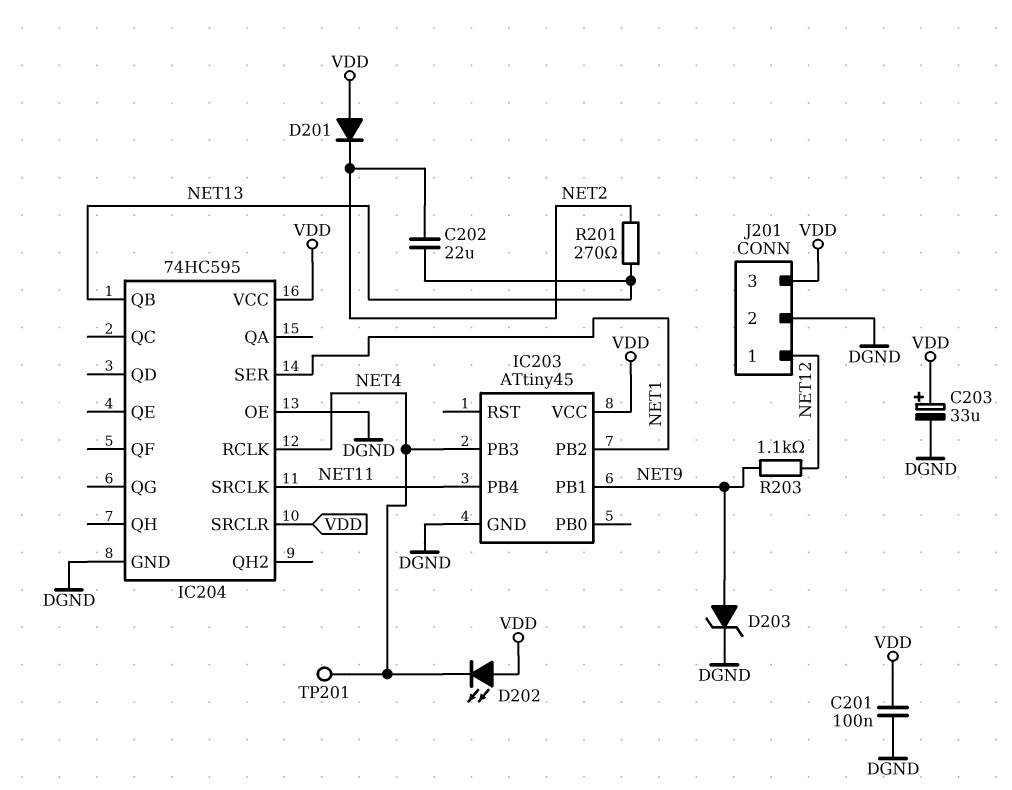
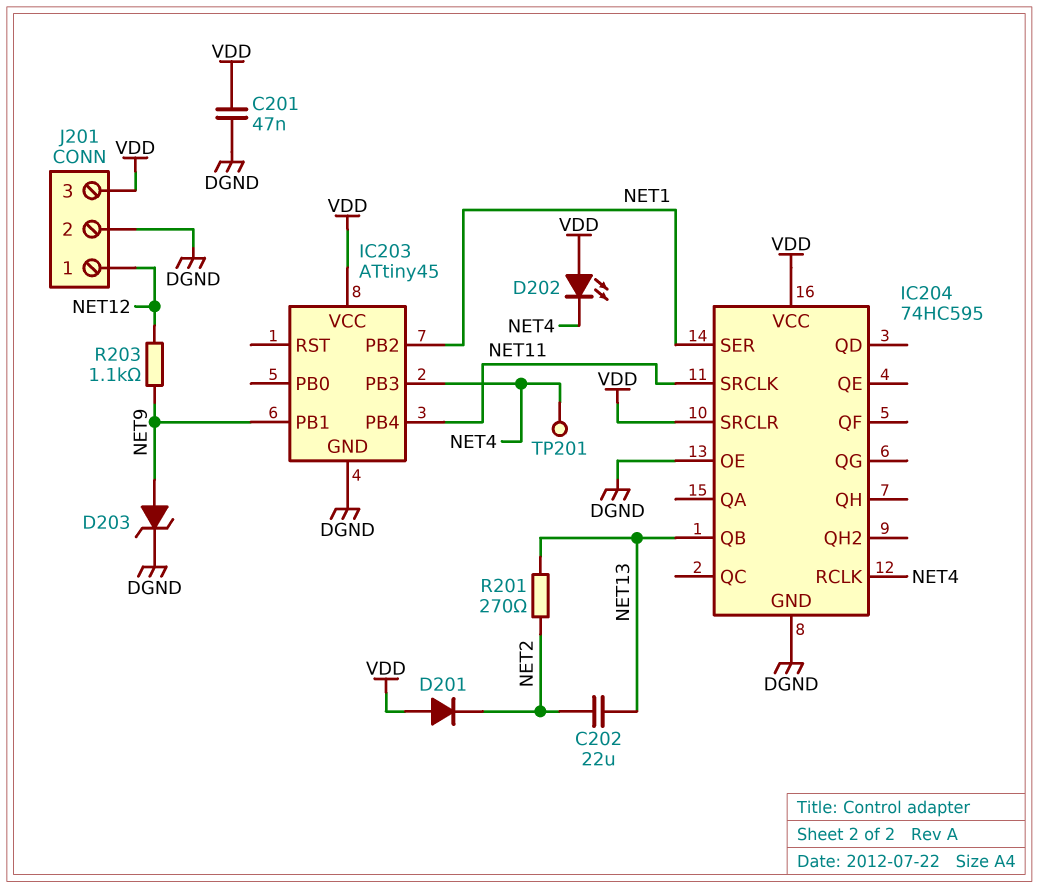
C201: 100nF (DGND, VDD) -> 47nF (DGND, VDD)
C203: 33uF (plus VDD, minus DGND) -> none

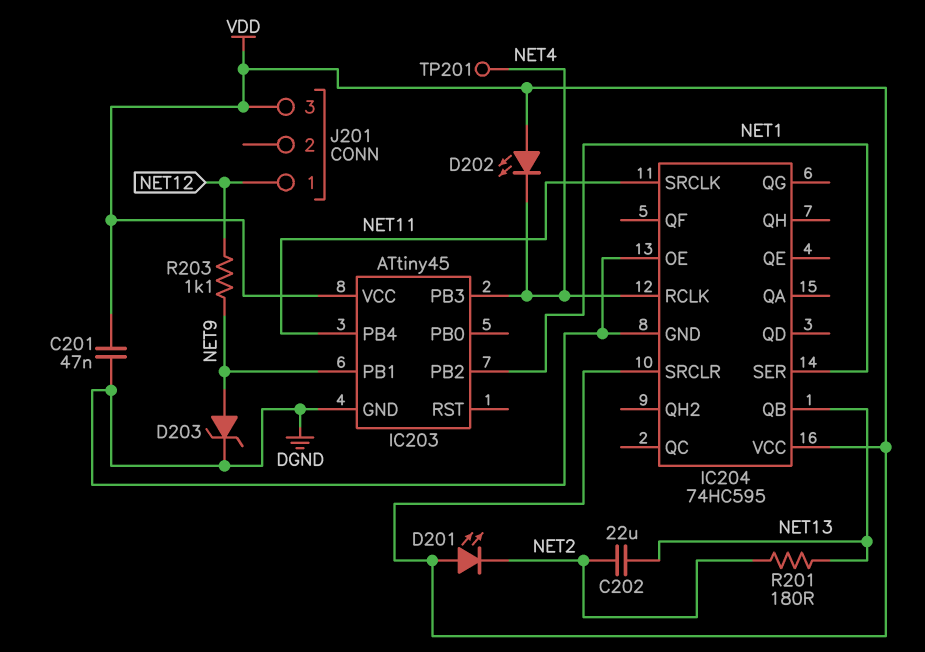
D201: diode (A VDD, K NET2) -> LED (A VDD, K NET2)
J201 pin 2: DGND -> none
R201: 270 (NET2, NET13) -> 180 (NET2, NET13)

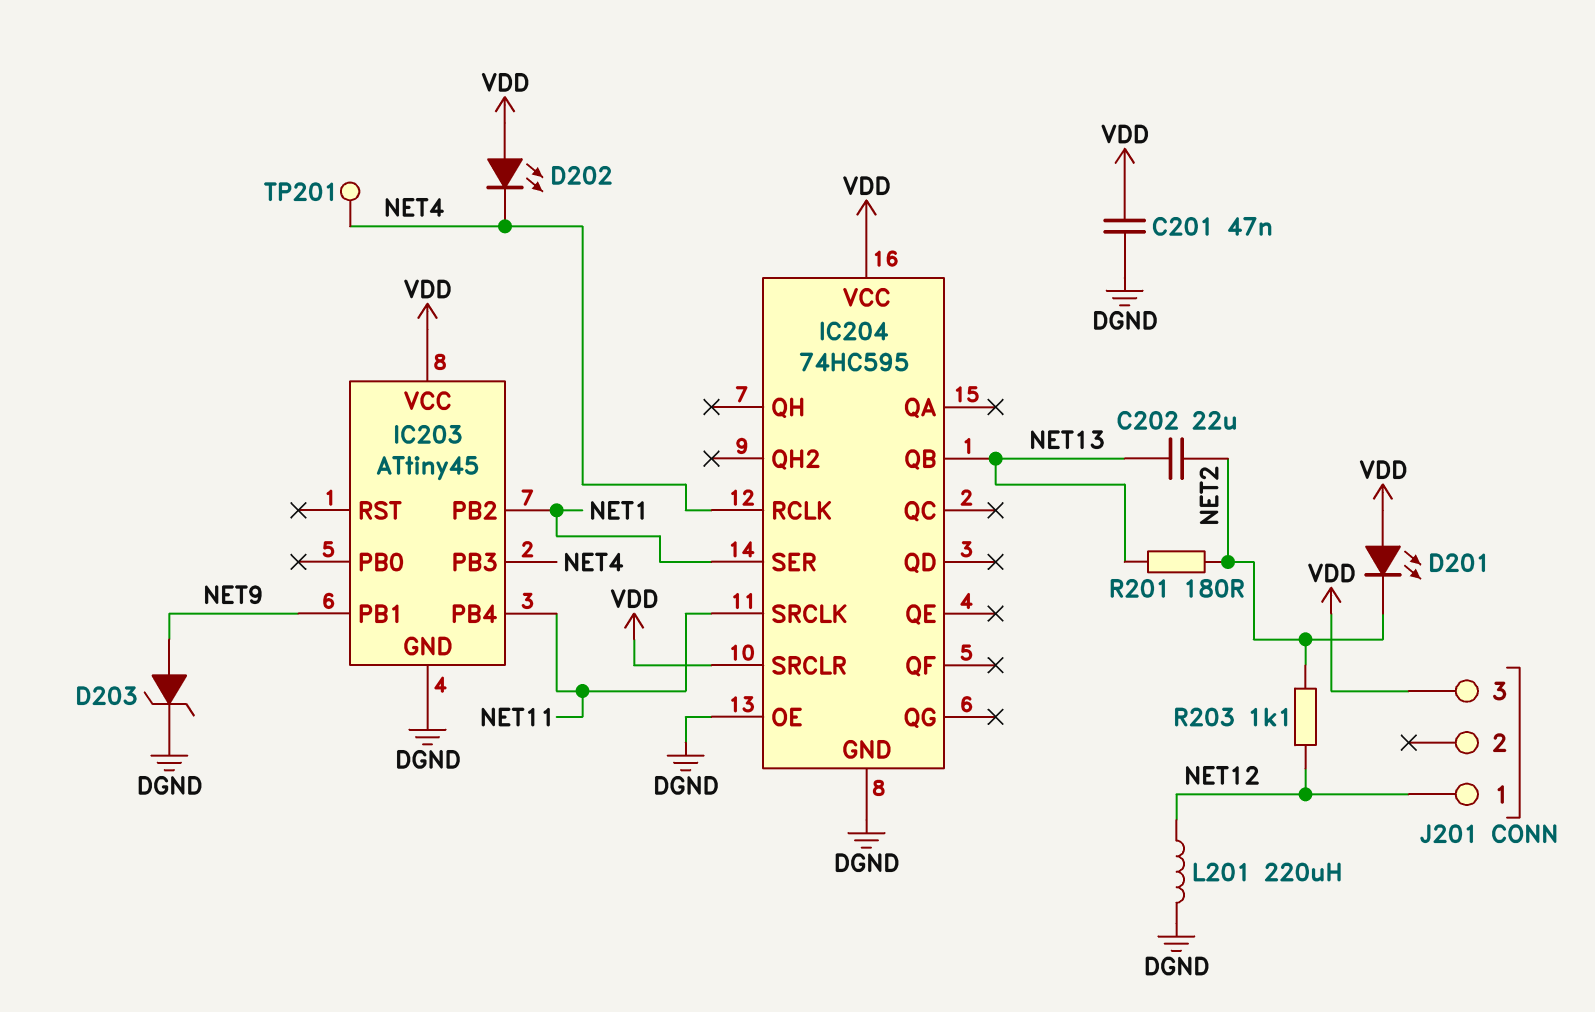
L201: none -> 220uH (DGND, NET12)
R203: 1.1k (NET9, NET12) -> 1.1k (NET2, NET12)

